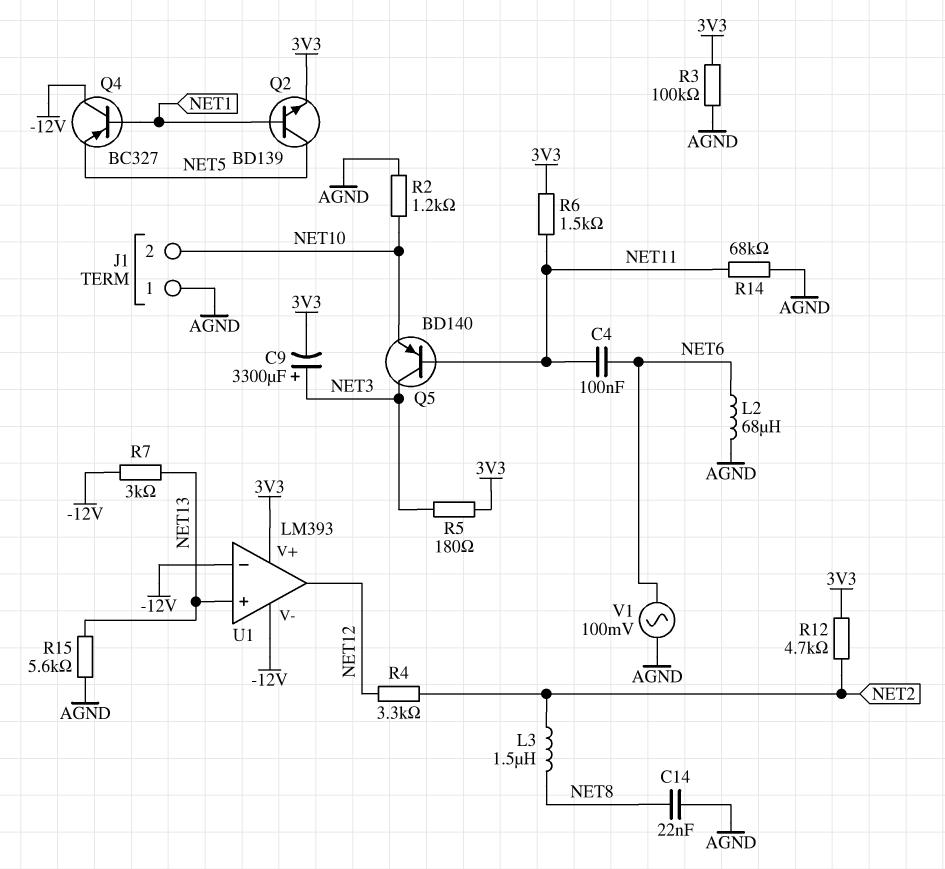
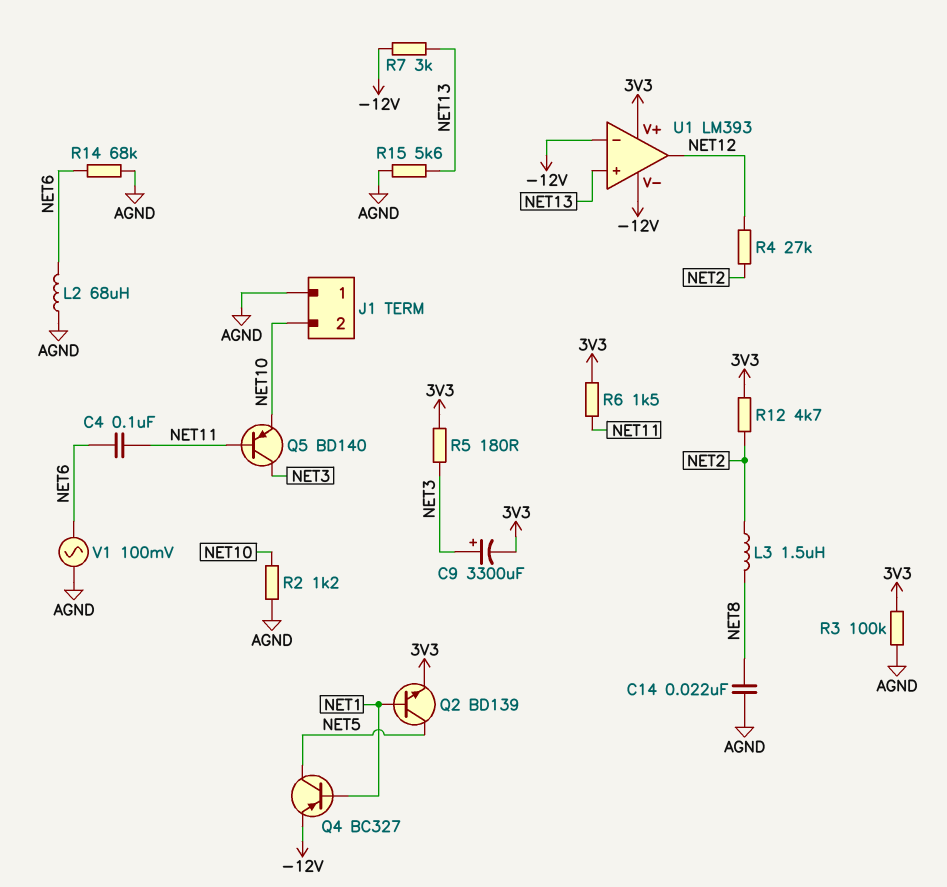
Q4: PNP BC327 (B NET1, C -12V, E NET5) -> PNP BC327 (B NET1, C NET5, E -12V)
R4: 3.3k (NET2, NET12) -> 27k (NET2, NET12)
R14: 68k (AGND, NET11) -> 68k (AGND, NET6)

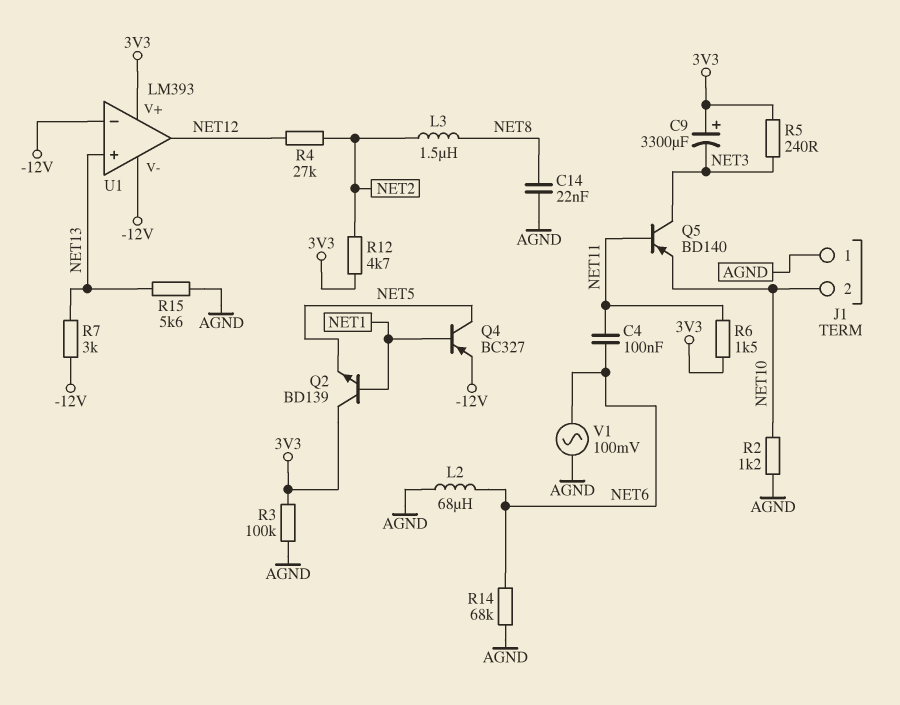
C9: 3300uF (plus NET3, minus 3V3) -> 3300uF (plus 3V3, minus NET3)
Q2: NPN BD139 (B NET1, C NET5, E 3V3) -> NPN BD139 (B NET1, C 3V3, E NET5)
R5: 180 (3V3, NET3) -> 240 (3V3, NET3)

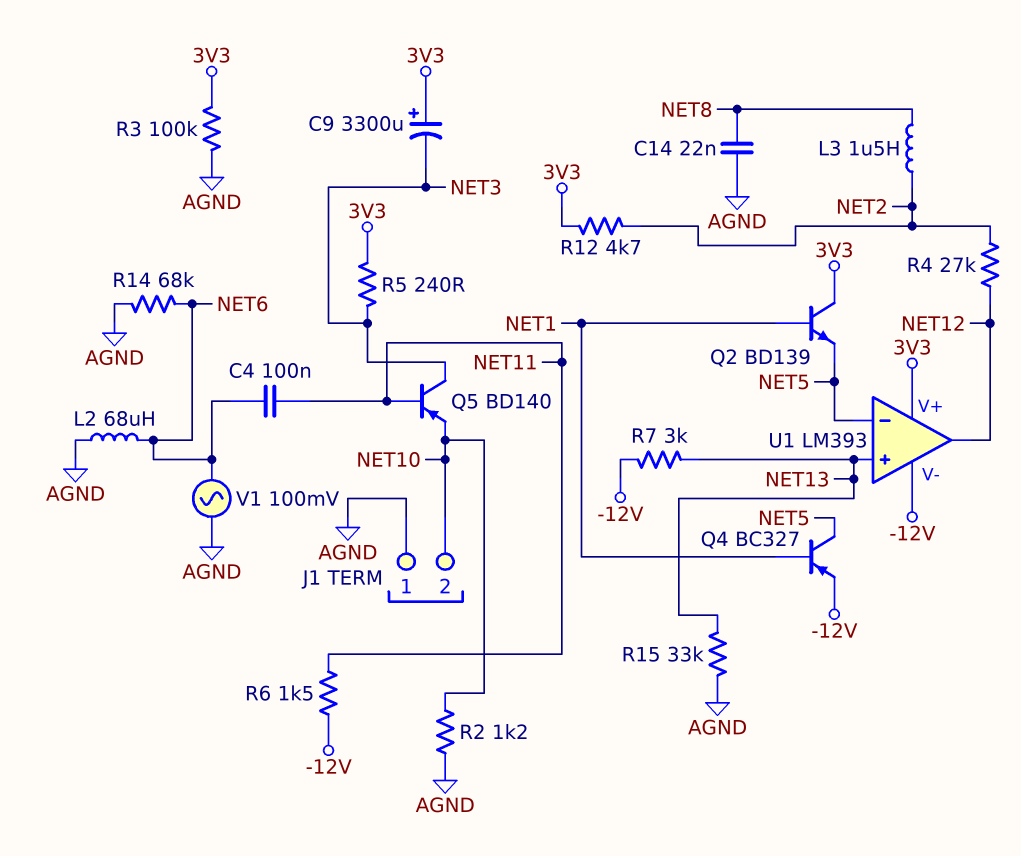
R6: 1.5k (3V3, NET11) -> 1.5k (-12V, NET11)
R15: 5.6k (AGND, NET13) -> 33k (AGND, NET13)
U1 pin in-: -12V -> NET5

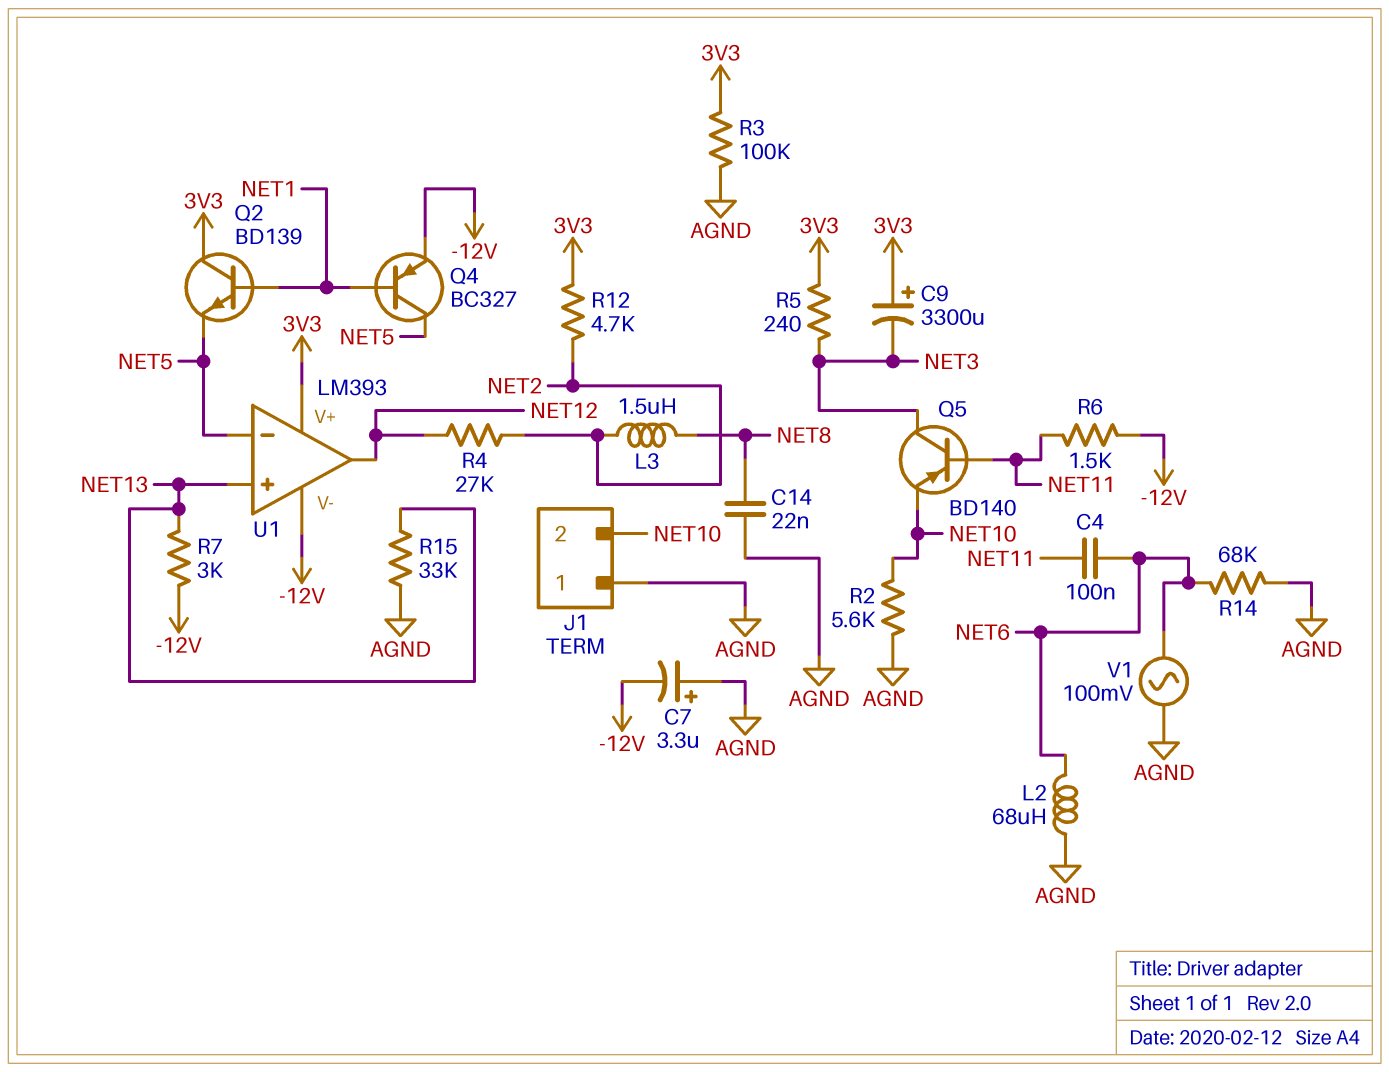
C7: none -> 3.3uF (plus AGND, minus -12V)
R2: 1.2k (AGND, NET10) -> 5.6k (AGND, NET10)

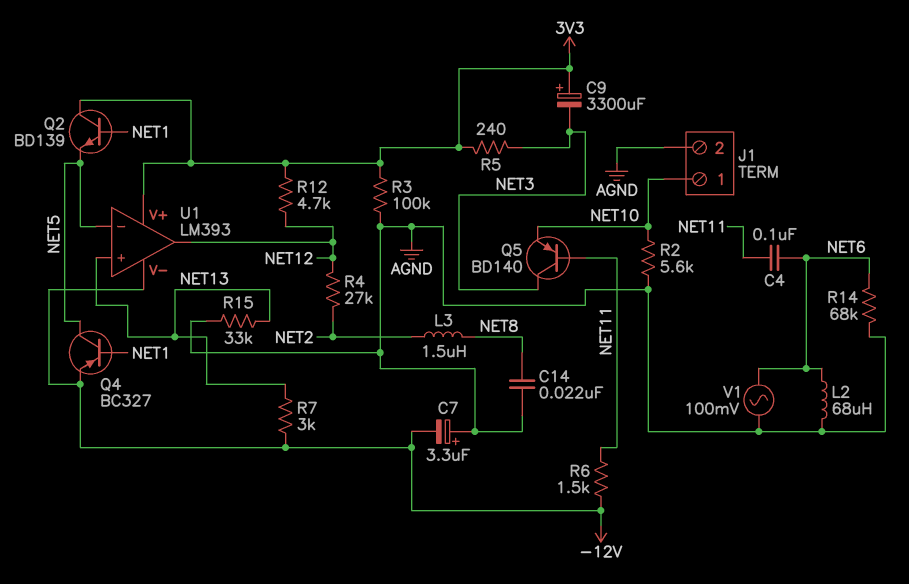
J1 pin 1: AGND -> NET10
J1 pin 2: NET10 -> AGND
R12: 4.7k (3V3, NET2) -> 4.7k (3V3, NET12)

